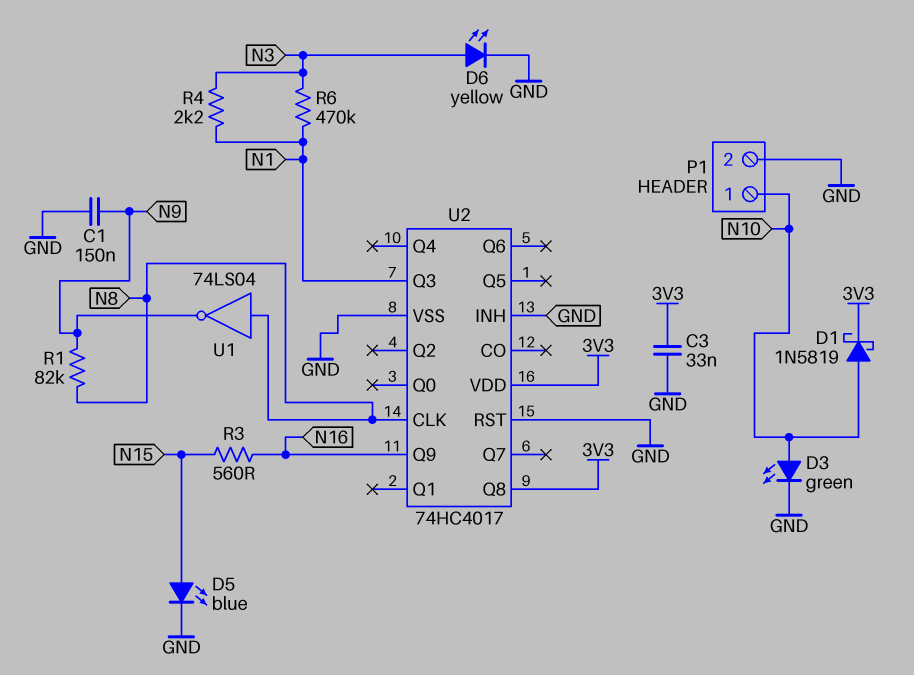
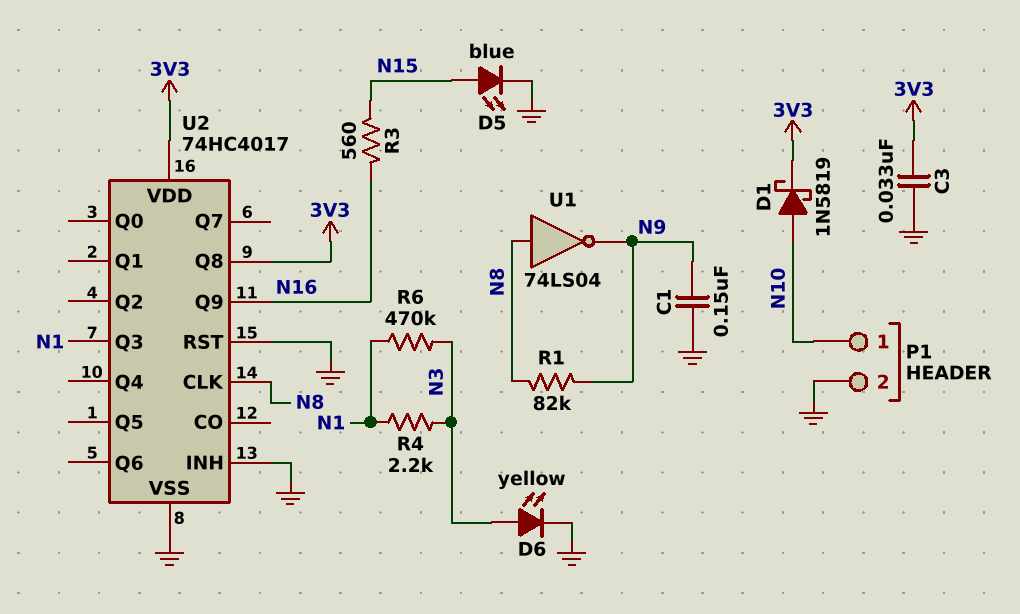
D3: LED green (A N10, K GND) -> none

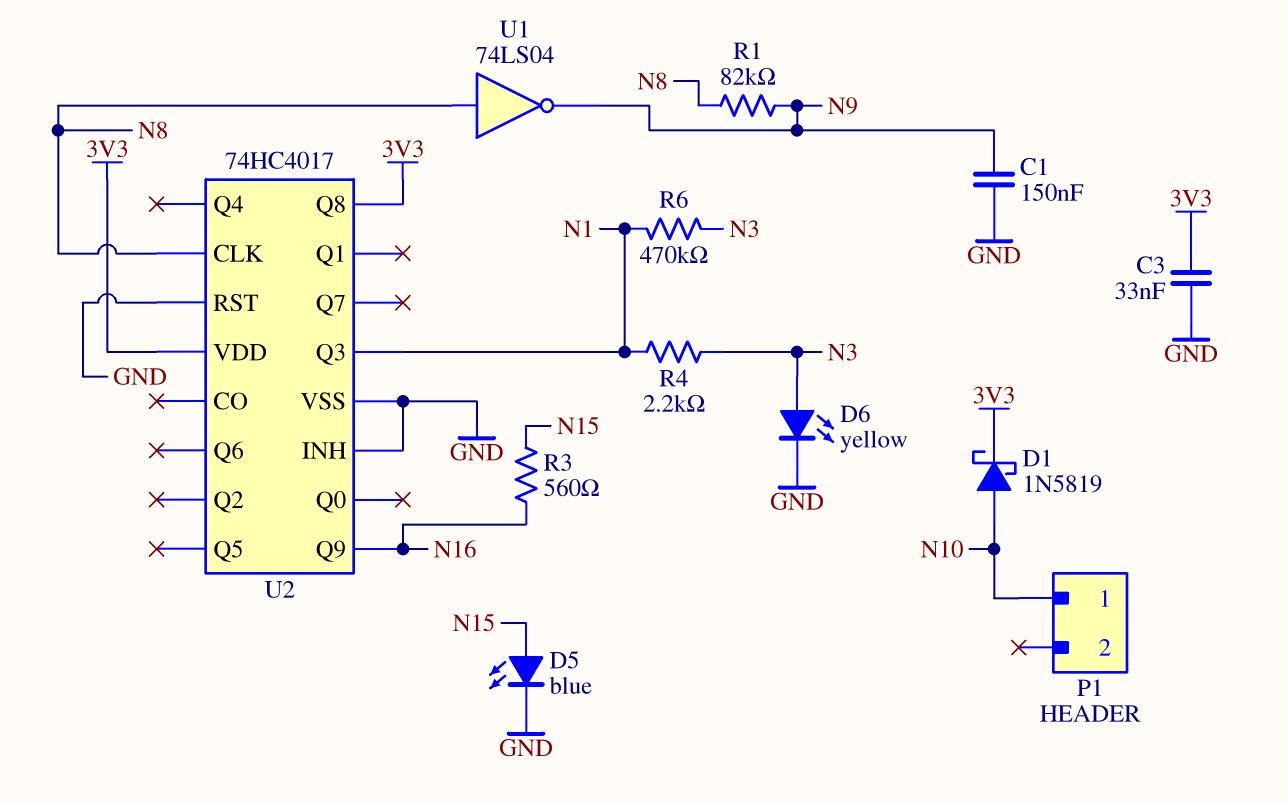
P1 pin 2: GND -> none

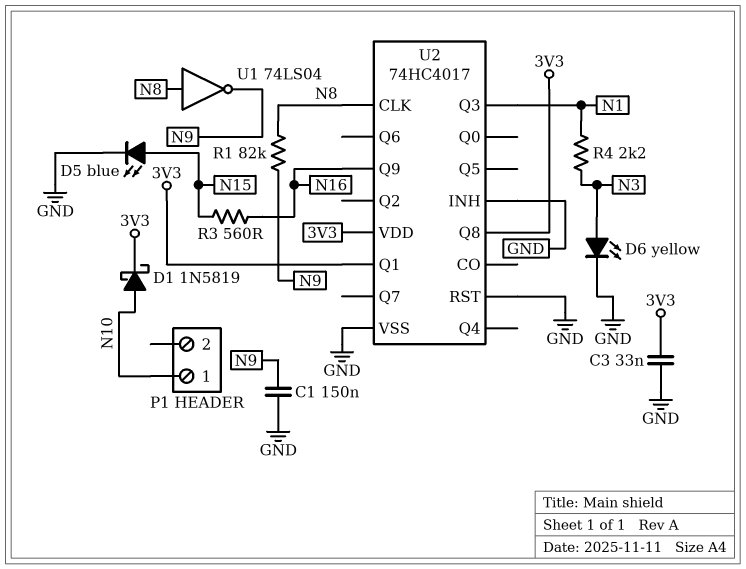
R6: 470k (N1, N3) -> none
U2 pin Q1: none -> 3V3

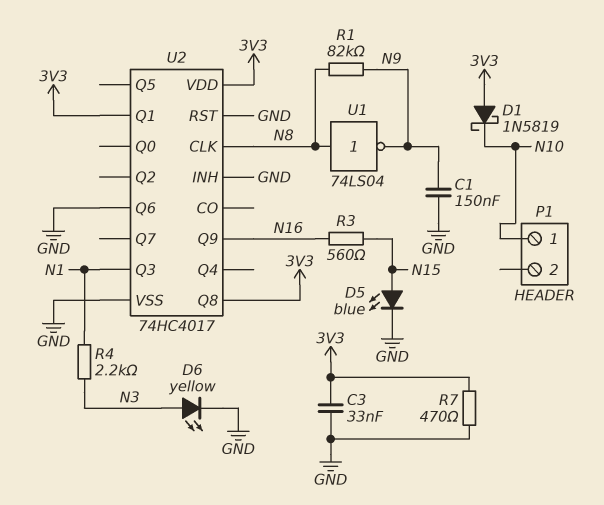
D1: schottky 1N5819 (A N10, K 3V3) -> schottky 1N5819 (A 3V3, K N10)
R7: none -> 470 (3V3, GND)
U2 pin Q6: none -> GND

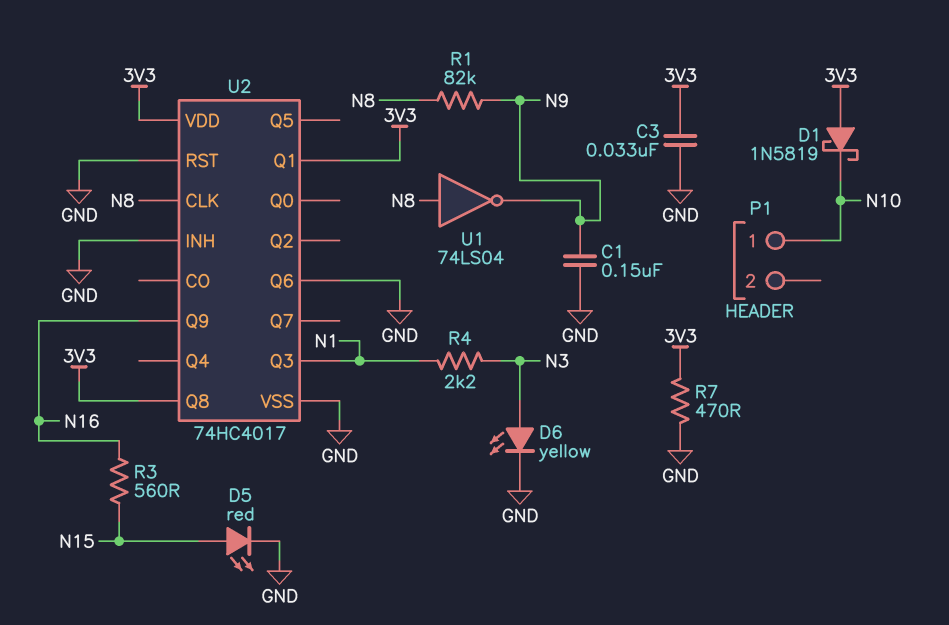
D5: LED blue (A N15, K GND) -> LED red (A N15, K GND)

